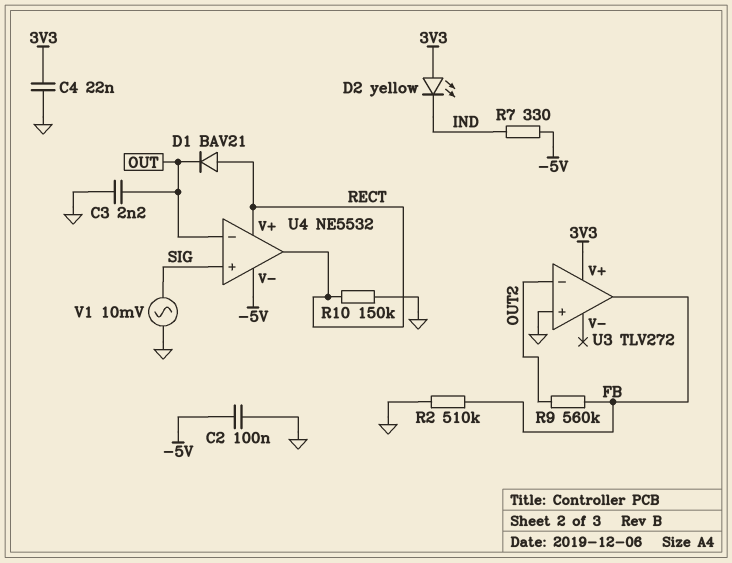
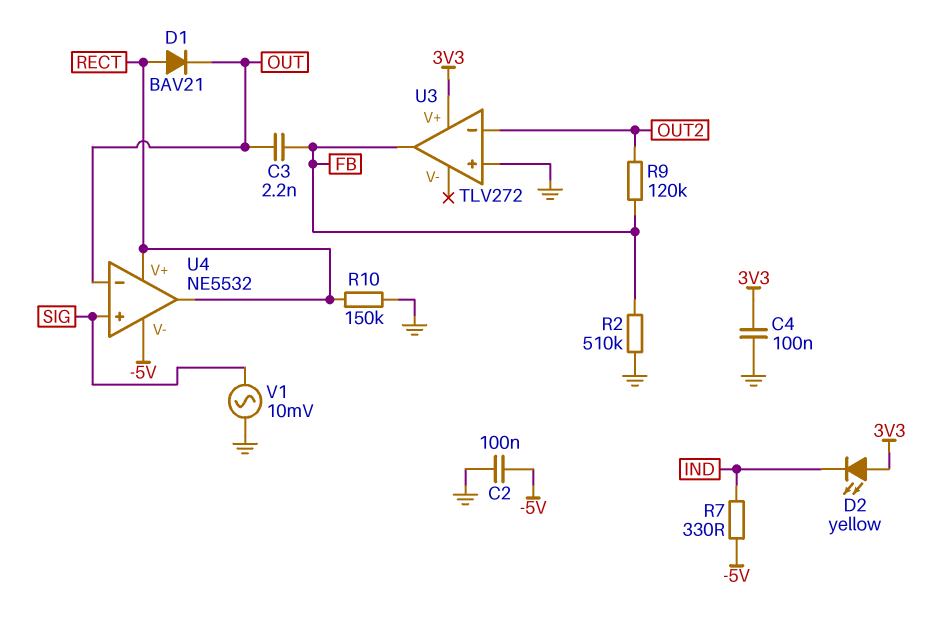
C3: 2.2nF (GND, OUT) -> 2.2nF (FB, OUT)
C4: 22nF (3V3, GND) -> 100nF (3V3, GND)
R9: 560k (FB, OUT2) -> 120k (FB, OUT2)

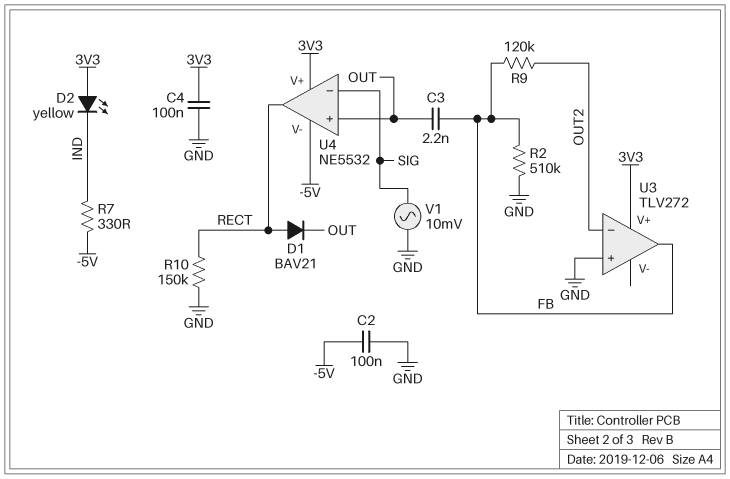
U4 pin V+: RECT -> 3V3
U4 pin in+: SIG -> OUT
U4 pin in-: OUT -> SIG

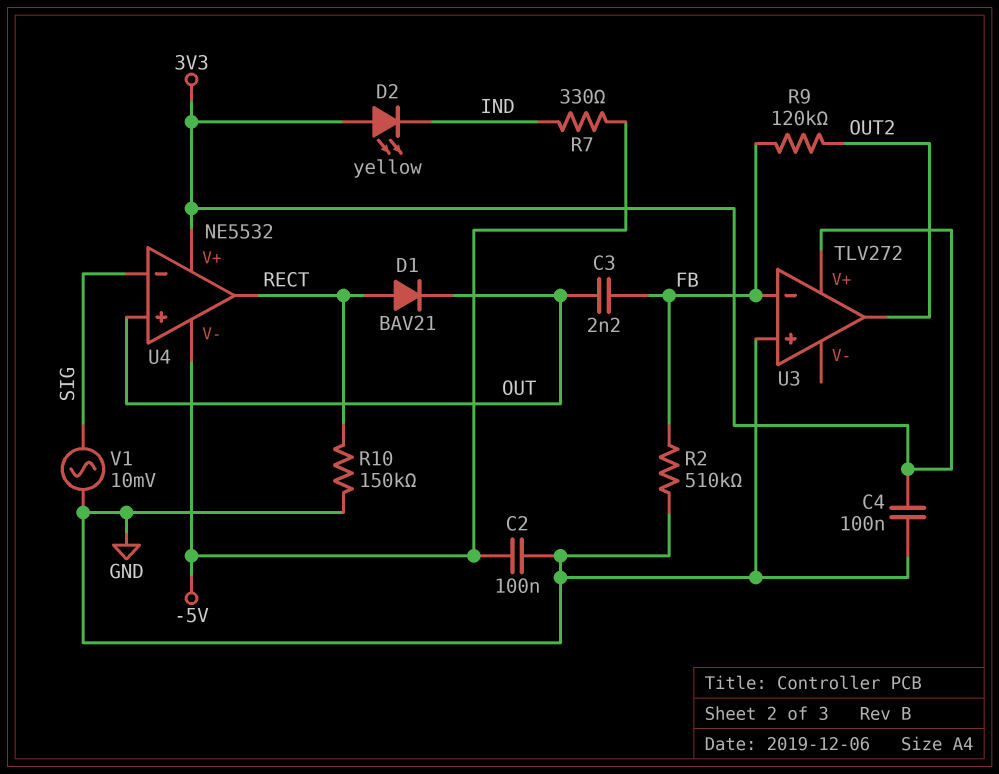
U3 pin in-: OUT2 -> FB
U3 pin out: FB -> OUT2

